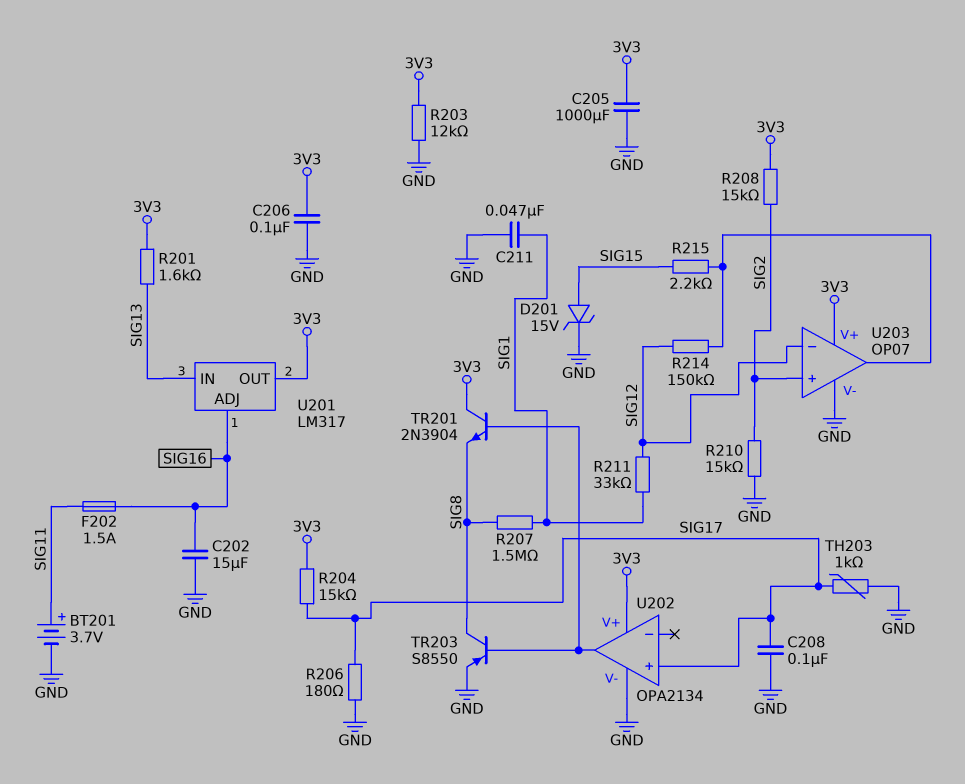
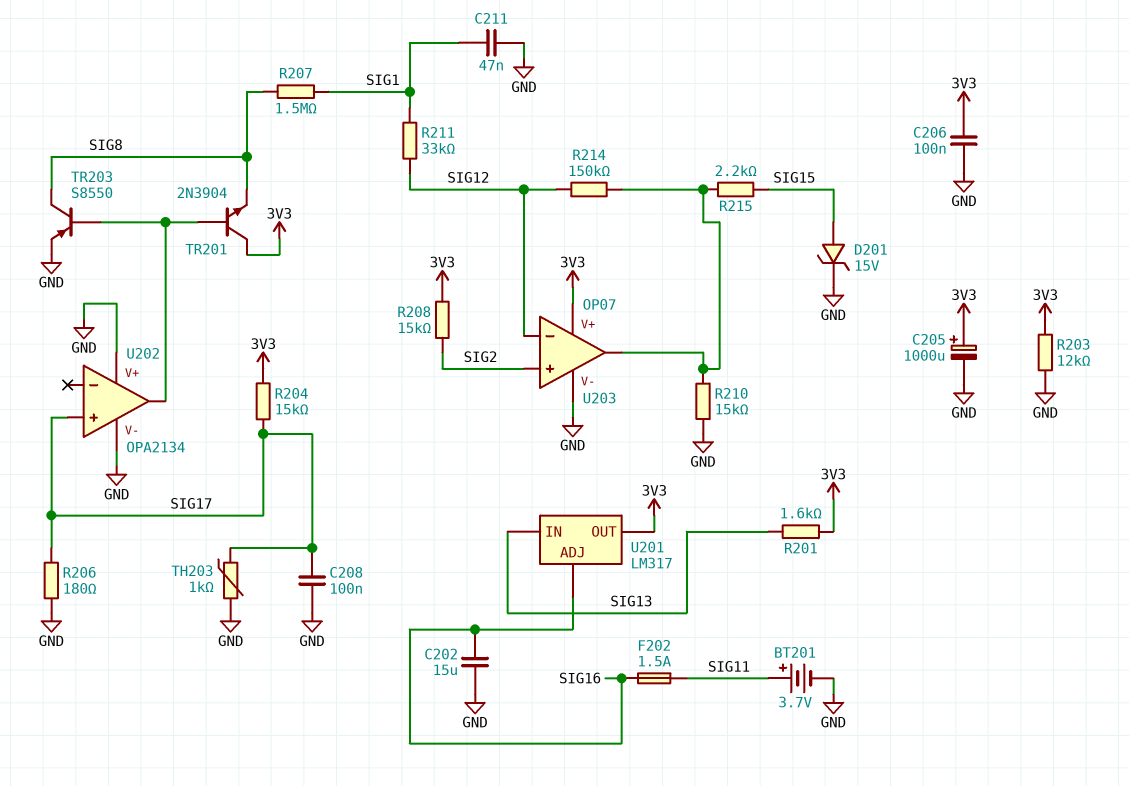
C205: 1000uF (3V3, GND) -> 1000uF (plus 3V3, minus GND)
R210: 15k (GND, SIG2) -> 15k (GND, U203/out)
U202 pin V+: 3V3 -> GND

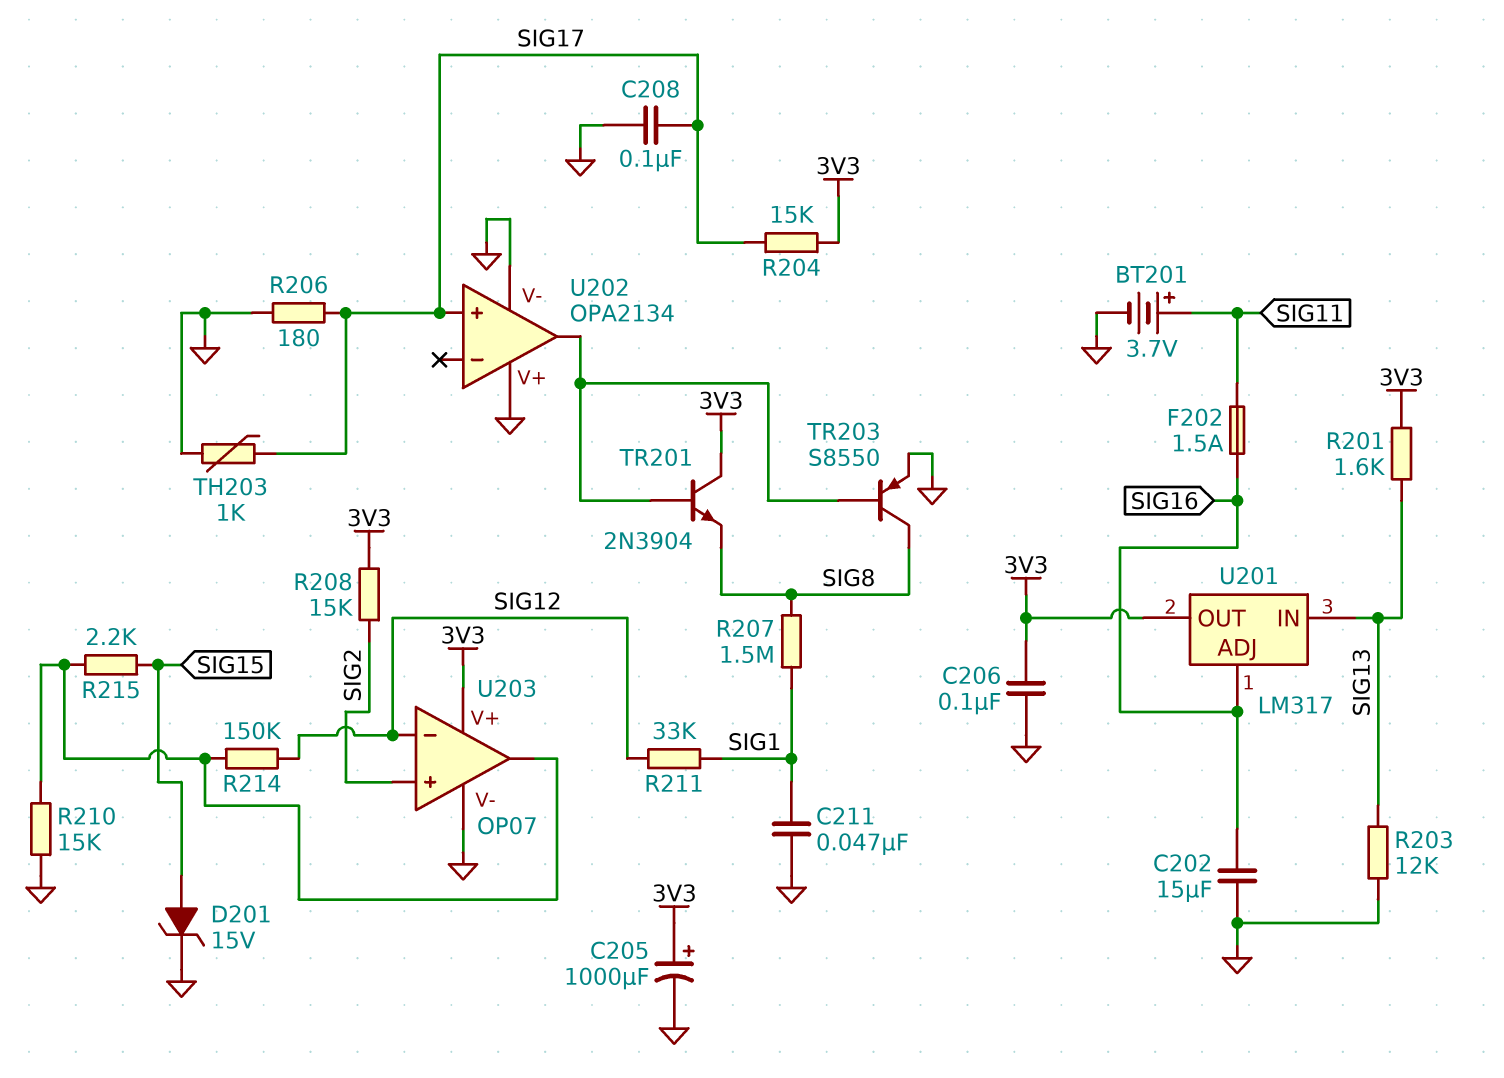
R203: 12k (3V3, GND) -> 12k (GND, SIG13)

